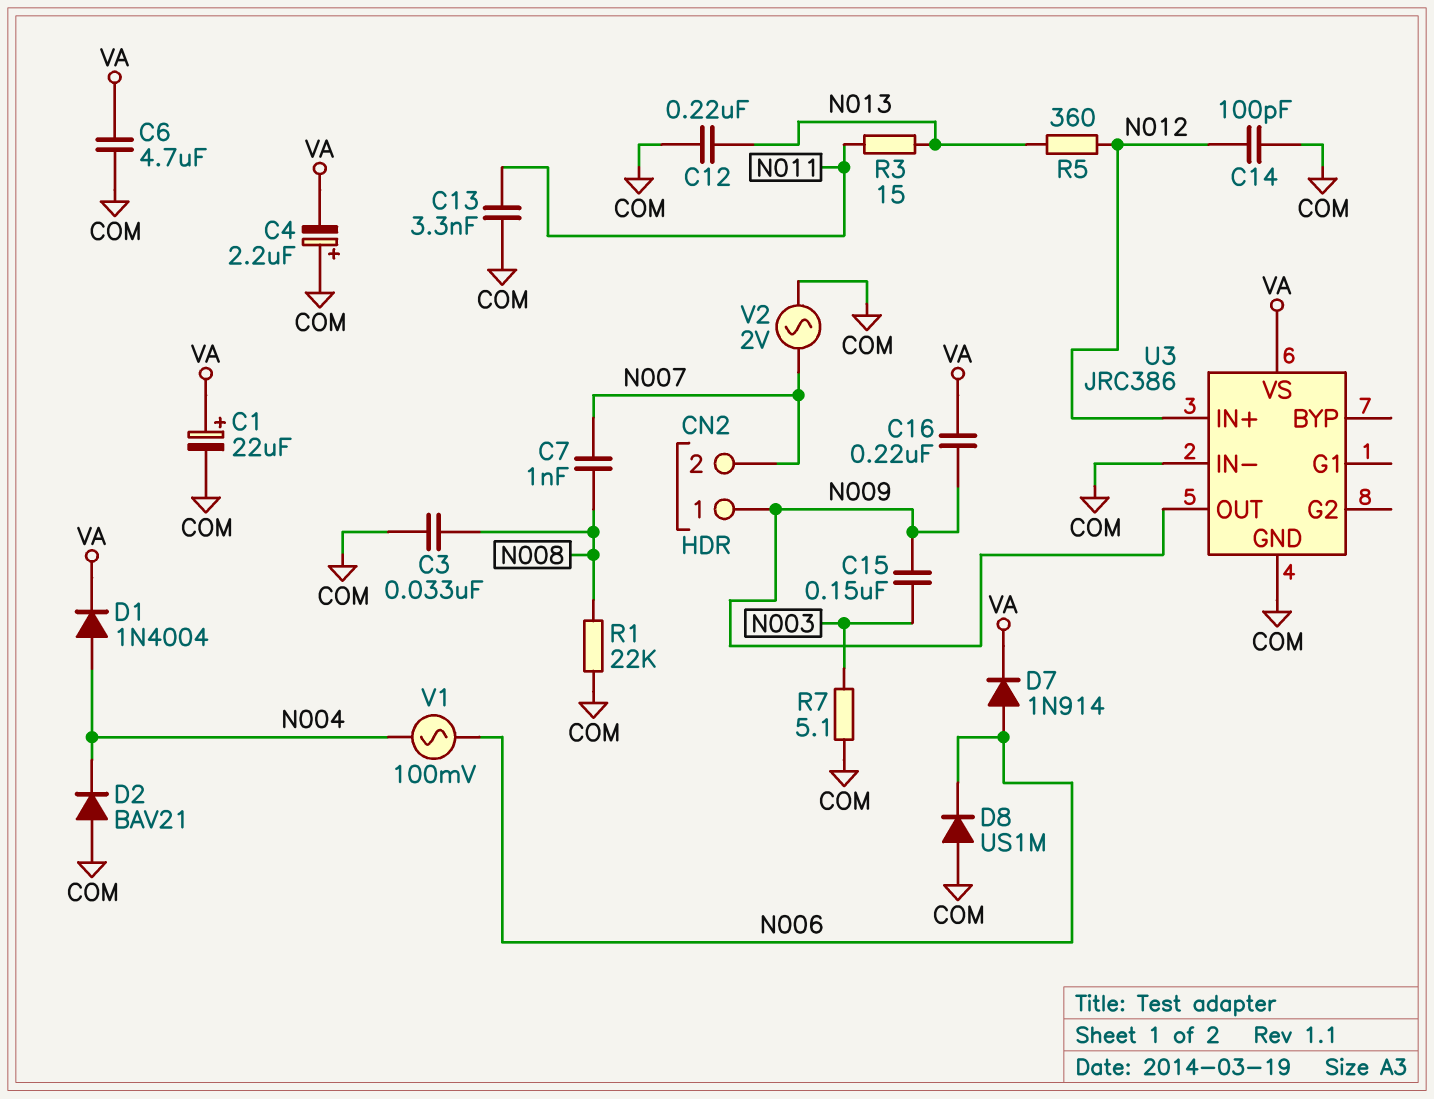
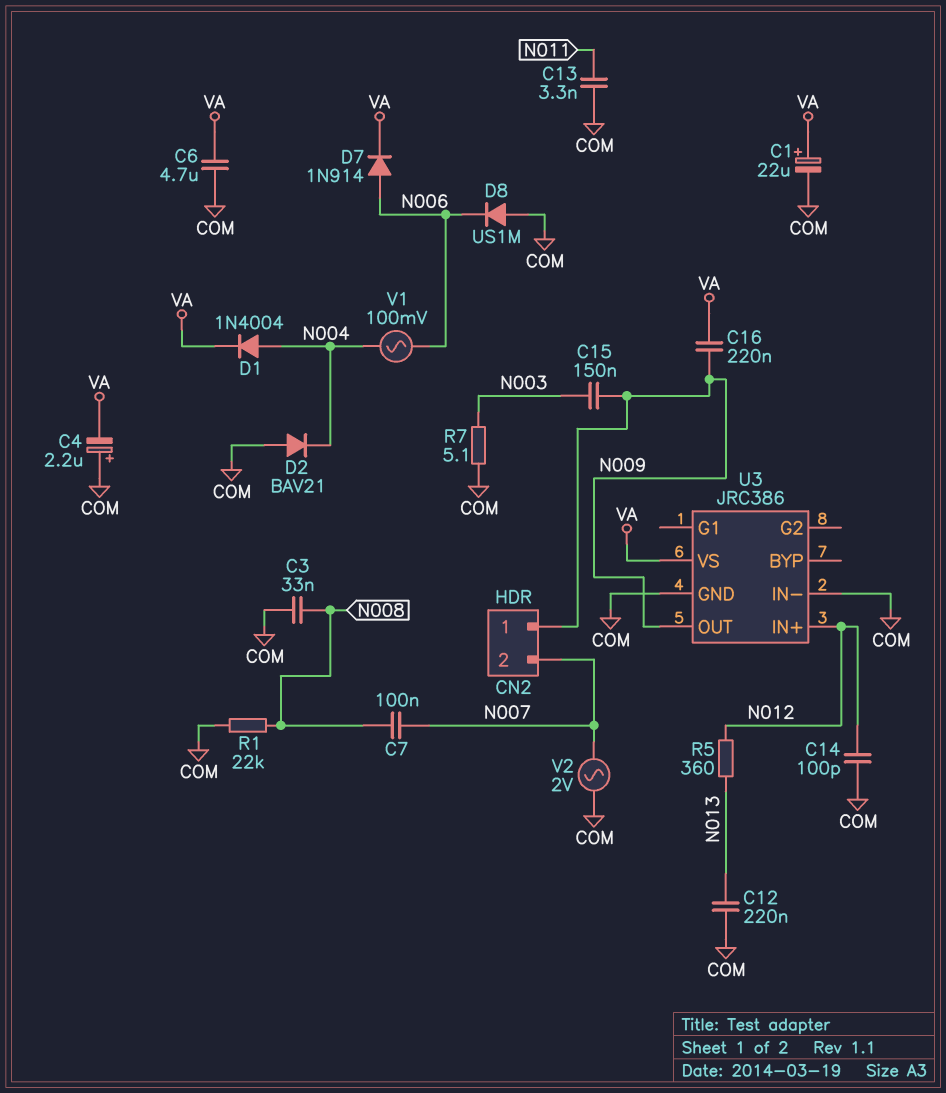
C7: 1nF (N007, N008) -> 100nF (N007, N008)
R3: 15 (N011, N013) -> none

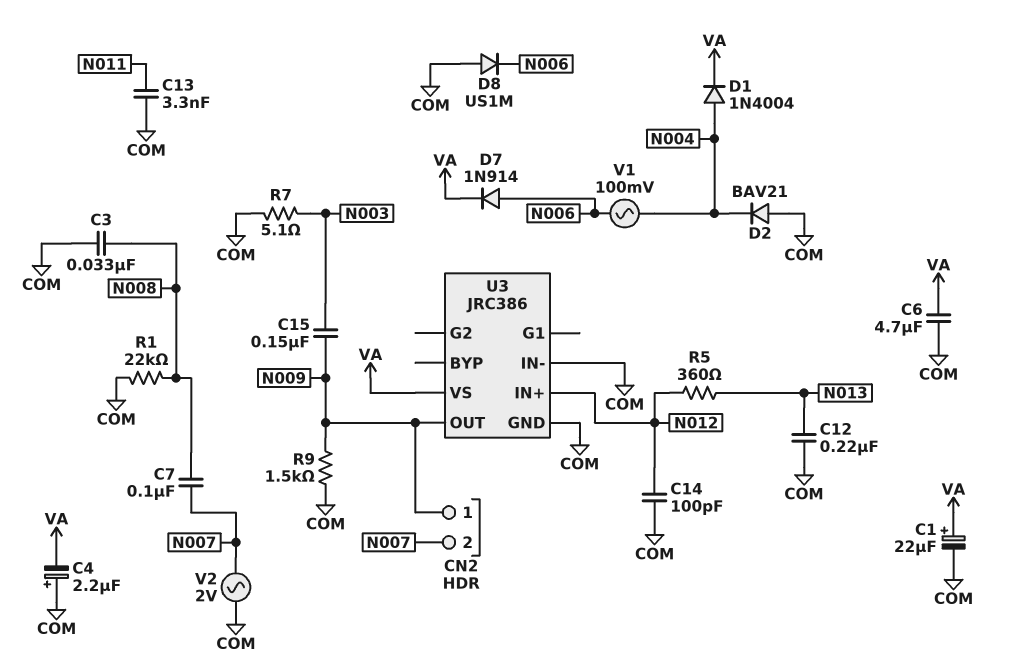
C16: 220nF (N009, VA) -> none
R9: none -> 1.5k (COM, N009)

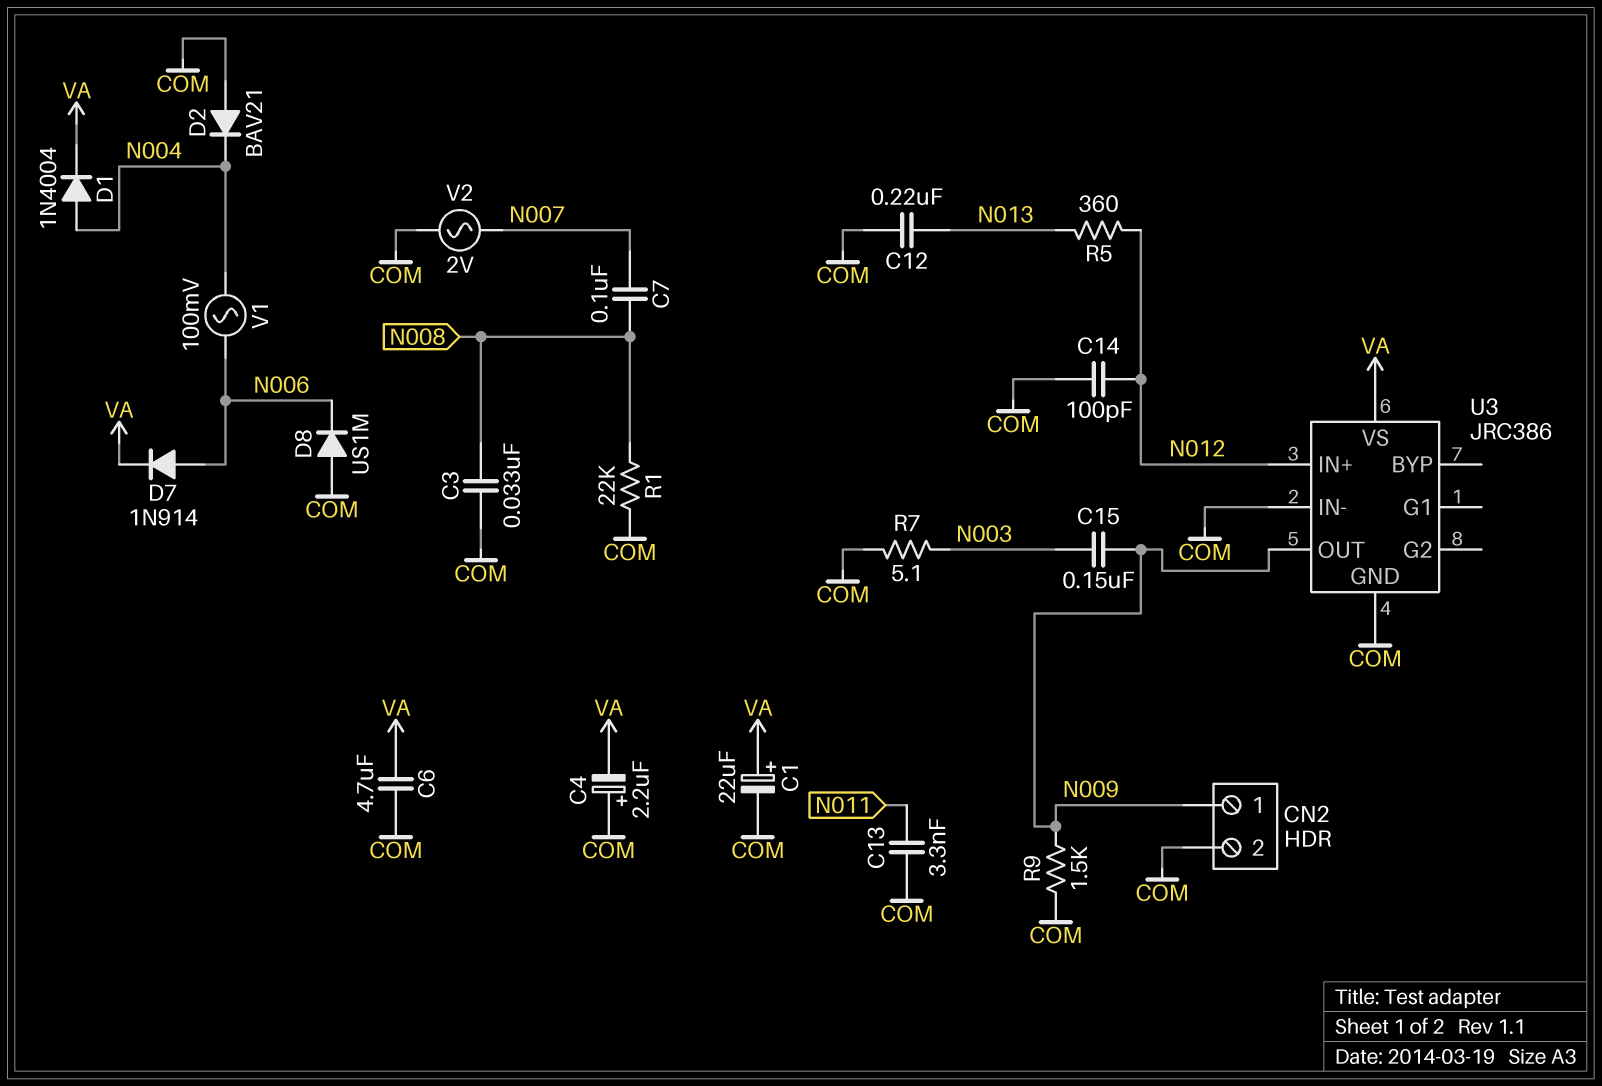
CN2 pin 2: N007 -> COM

